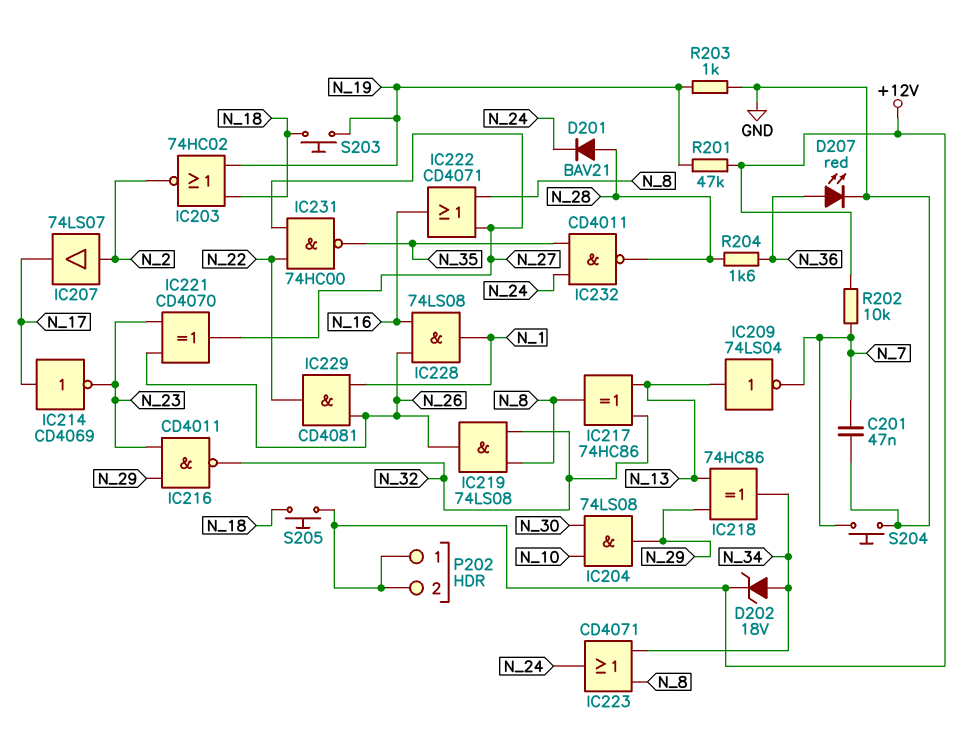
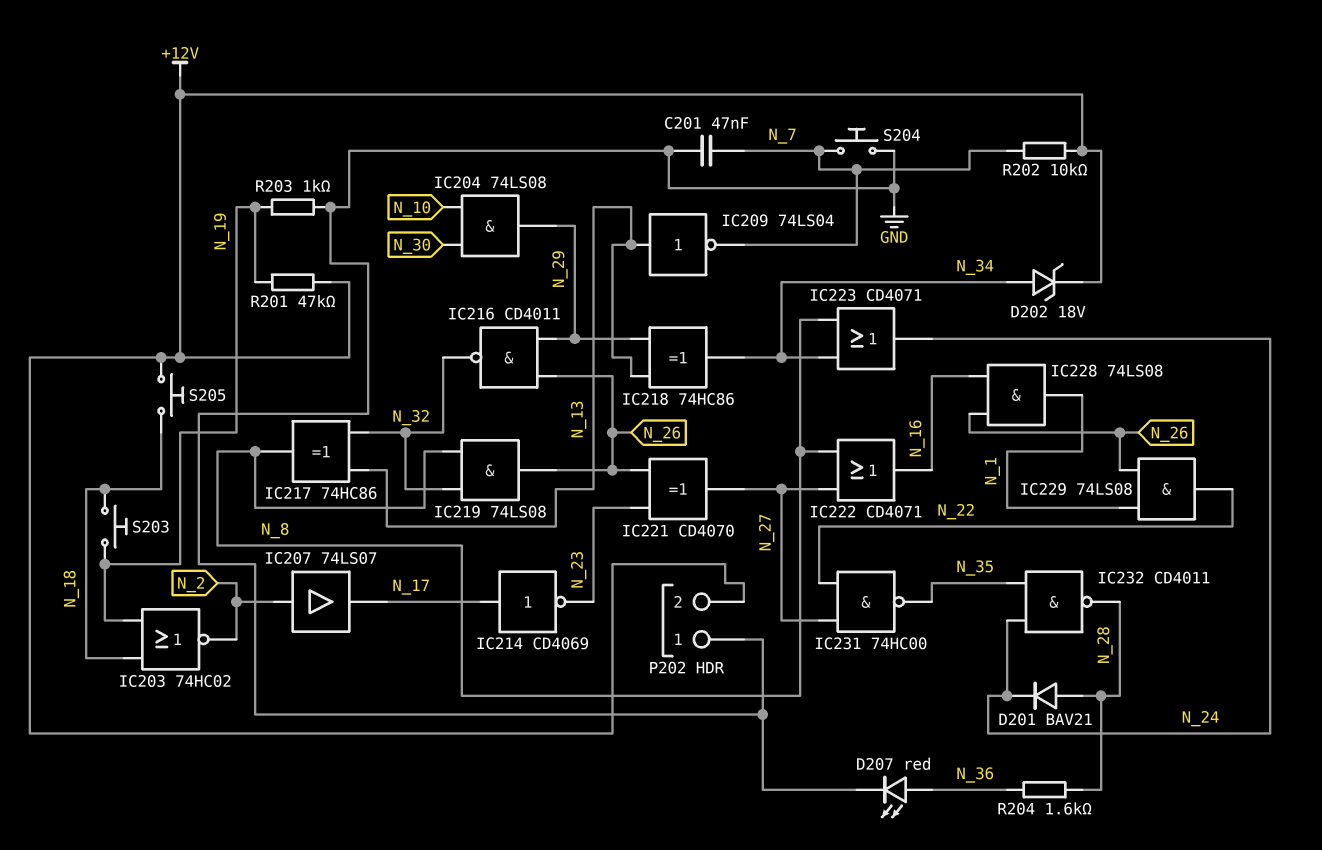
IC216: NAND CD4011 (in N_23, in N_29, out N_32) -> NAND CD4011 (in N_26, in N_29, out N_32)
IC229: AND CD4081 (in N_1, in N_26, out N_22) -> AND 74LS08 (in N_1, in N_26, out N_22)
P202 pin 1: +12V -> GND

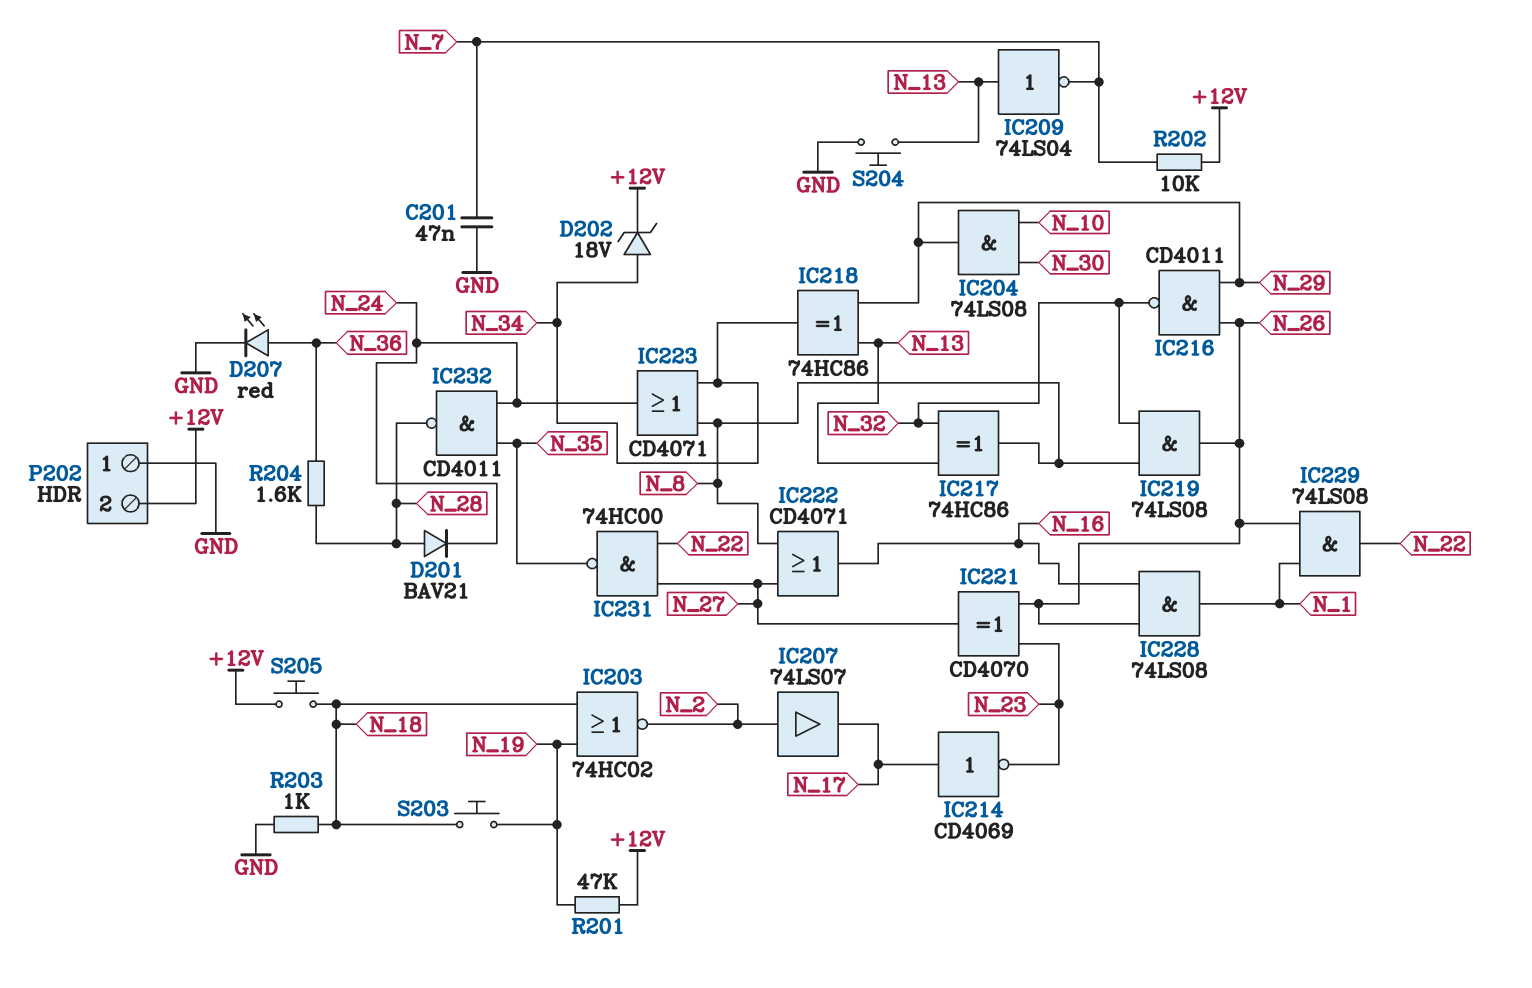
R203: 1k (GND, N_19) -> 1k (GND, N_18)
S204: button (GND, N_7) -> button (GND, N_13)

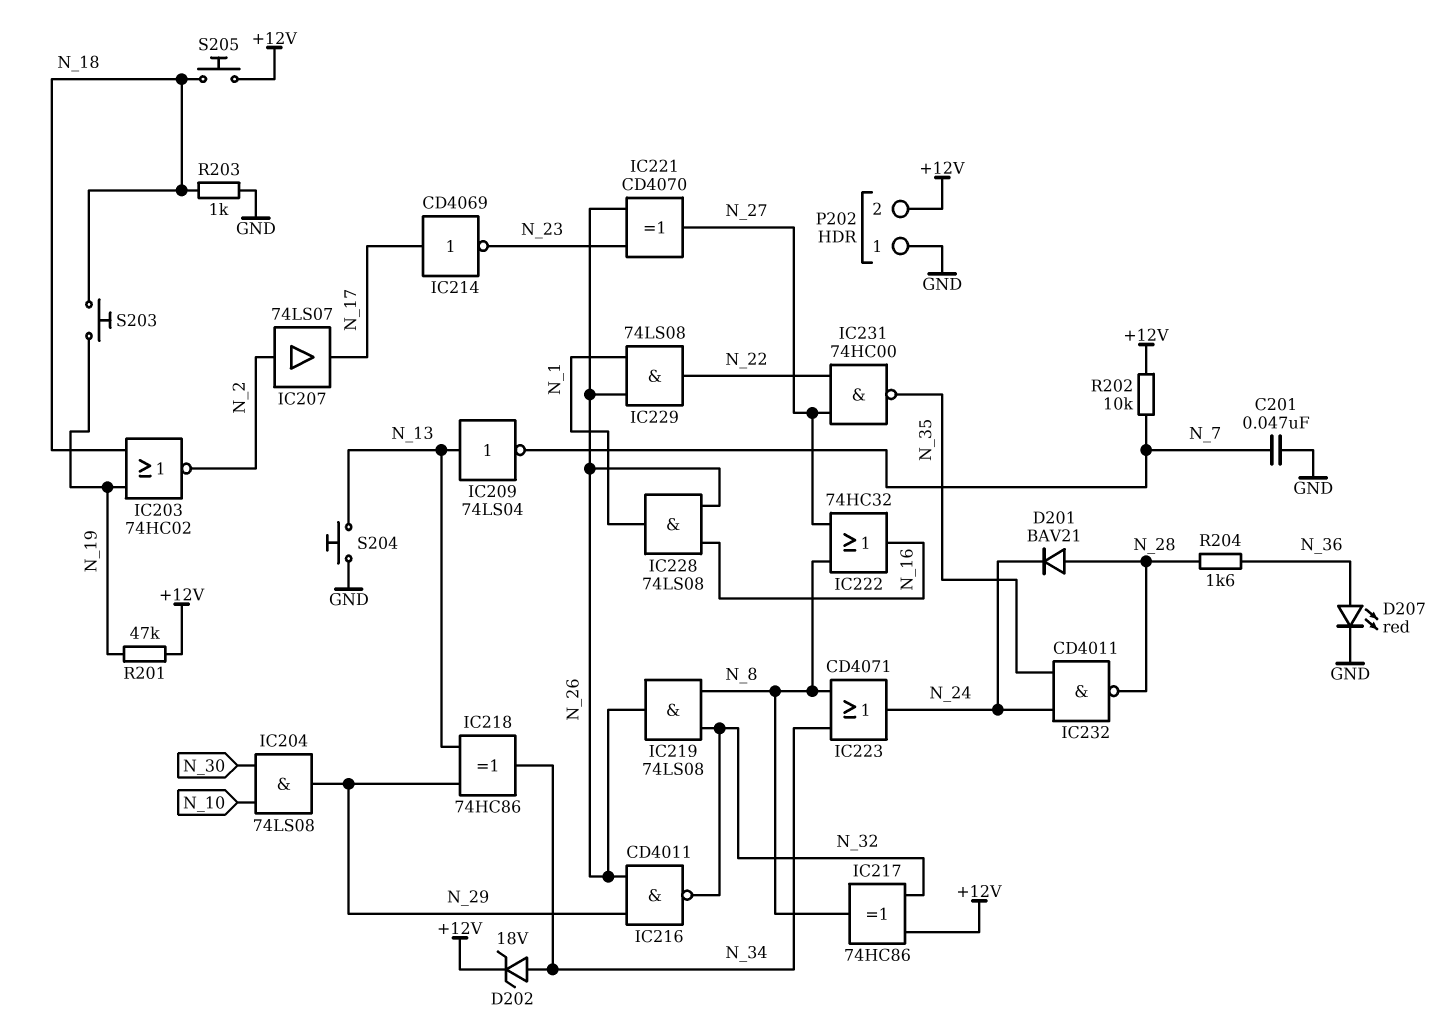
IC217: XOR 74HC86 (in N_13, in N_32, out N_8) -> XOR 74HC86 (in +12V, in N_32, out N_8)
IC222: OR CD4071 (in N_8, in N_27, out N_16) -> OR 74HC32 (in N_8, in N_27, out N_16)

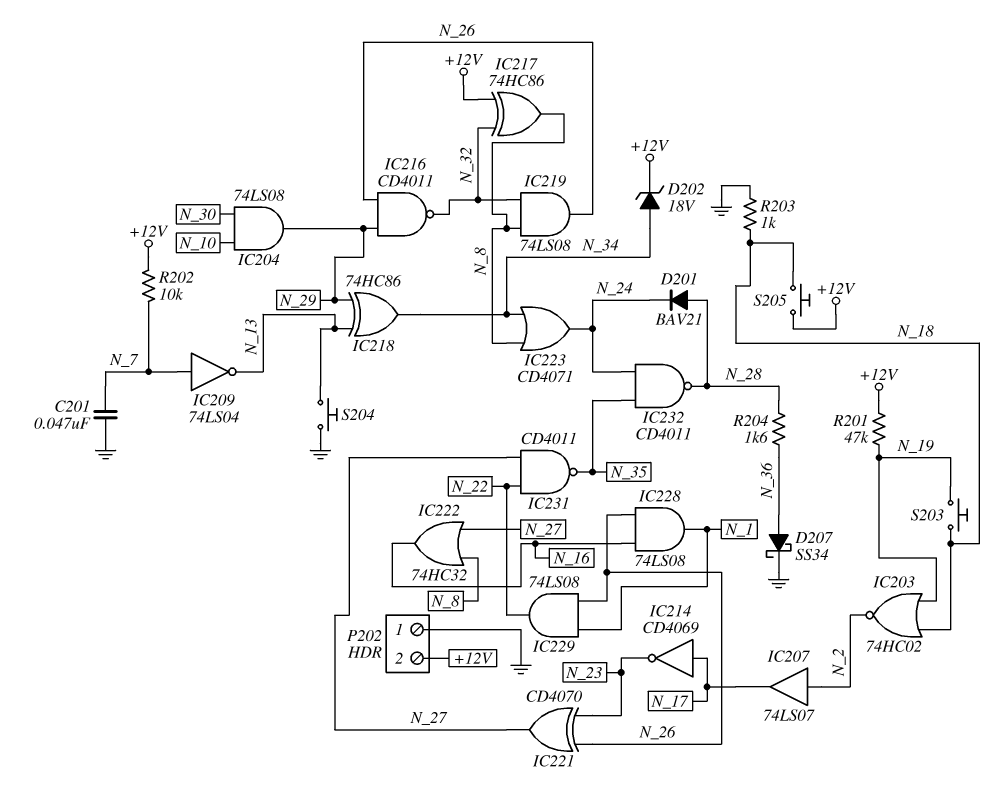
D207: LED red (A N_36, K GND) -> schottky SS34 (A N_36, K GND)
IC209: NOT 74LS04 (in N_13, out N_7) -> NOT 74LS04 (in N_7, out N_13)
IC231: NAND 74HC00 (in N_22, in N_27, out N_35) -> NAND CD4011 (in N_22, in N_27, out N_35)

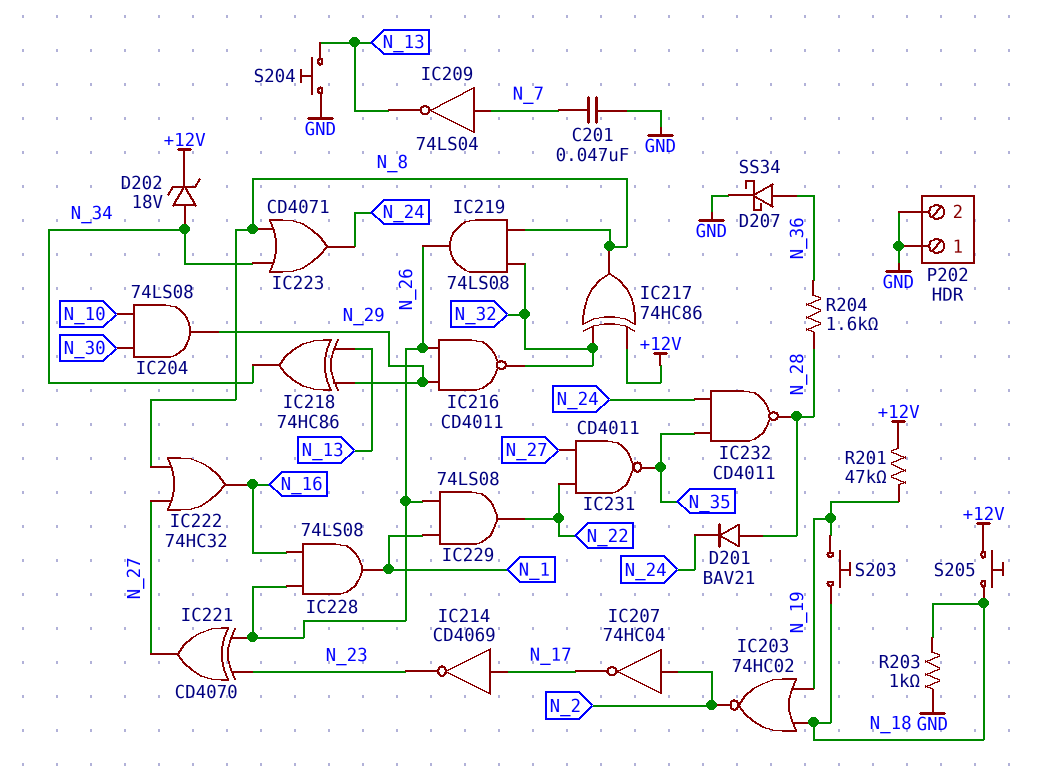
IC207: buffer 74LS07 (in N_2, out N_17) -> NOT 74HC04 (in N_2, out N_17)
P202 pin 2: +12V -> GND
R202: 10k (+12V, N_7) -> none

